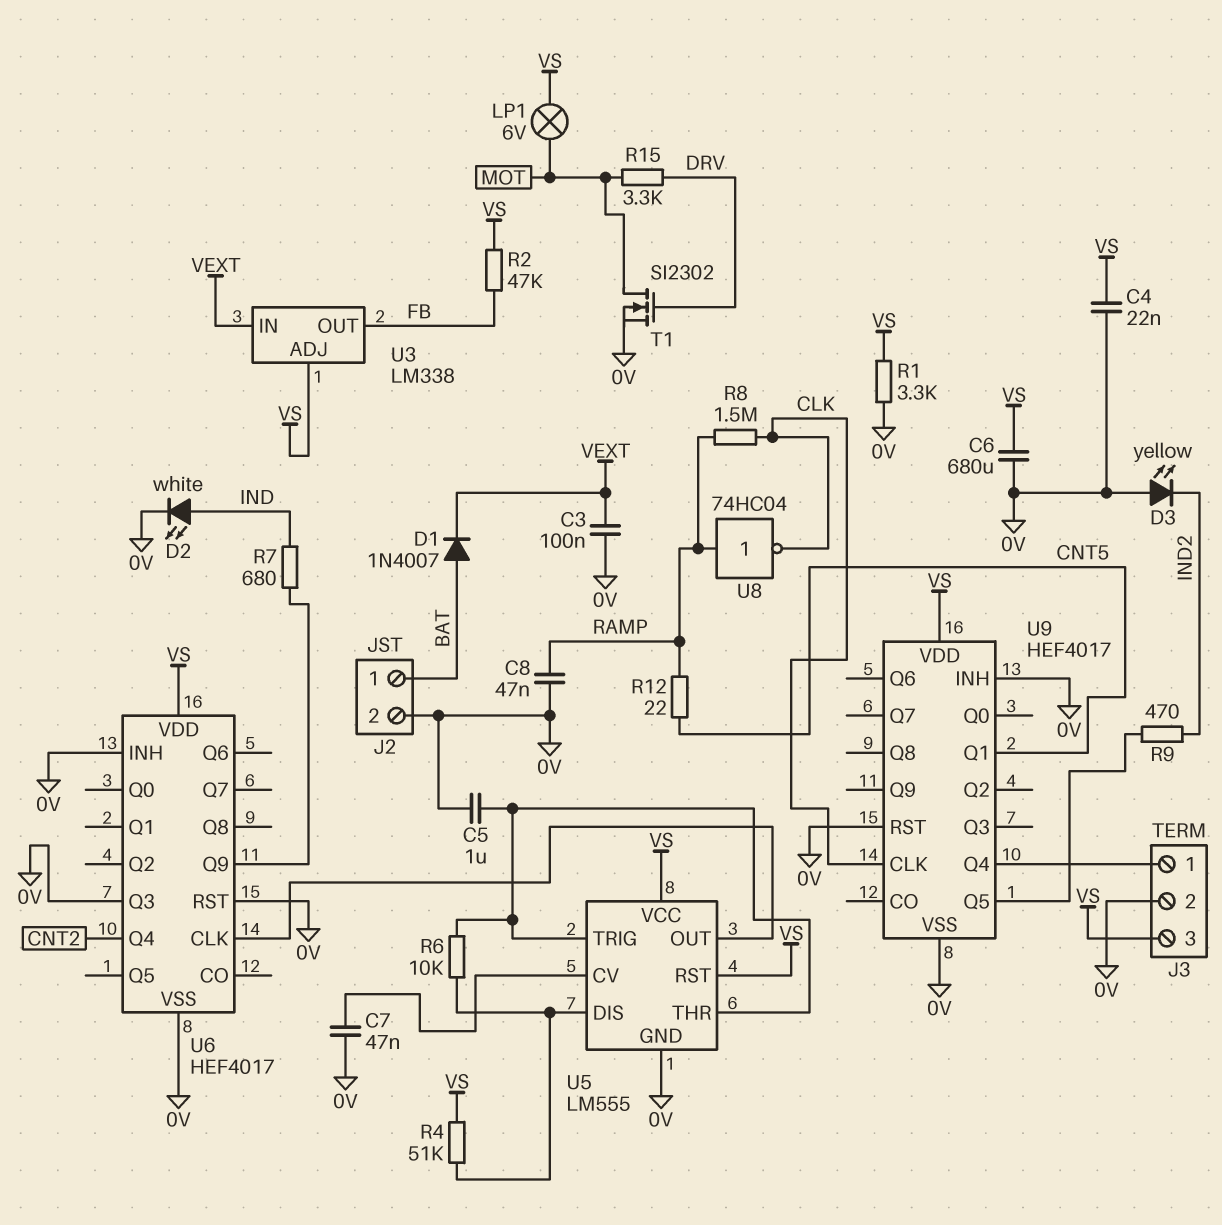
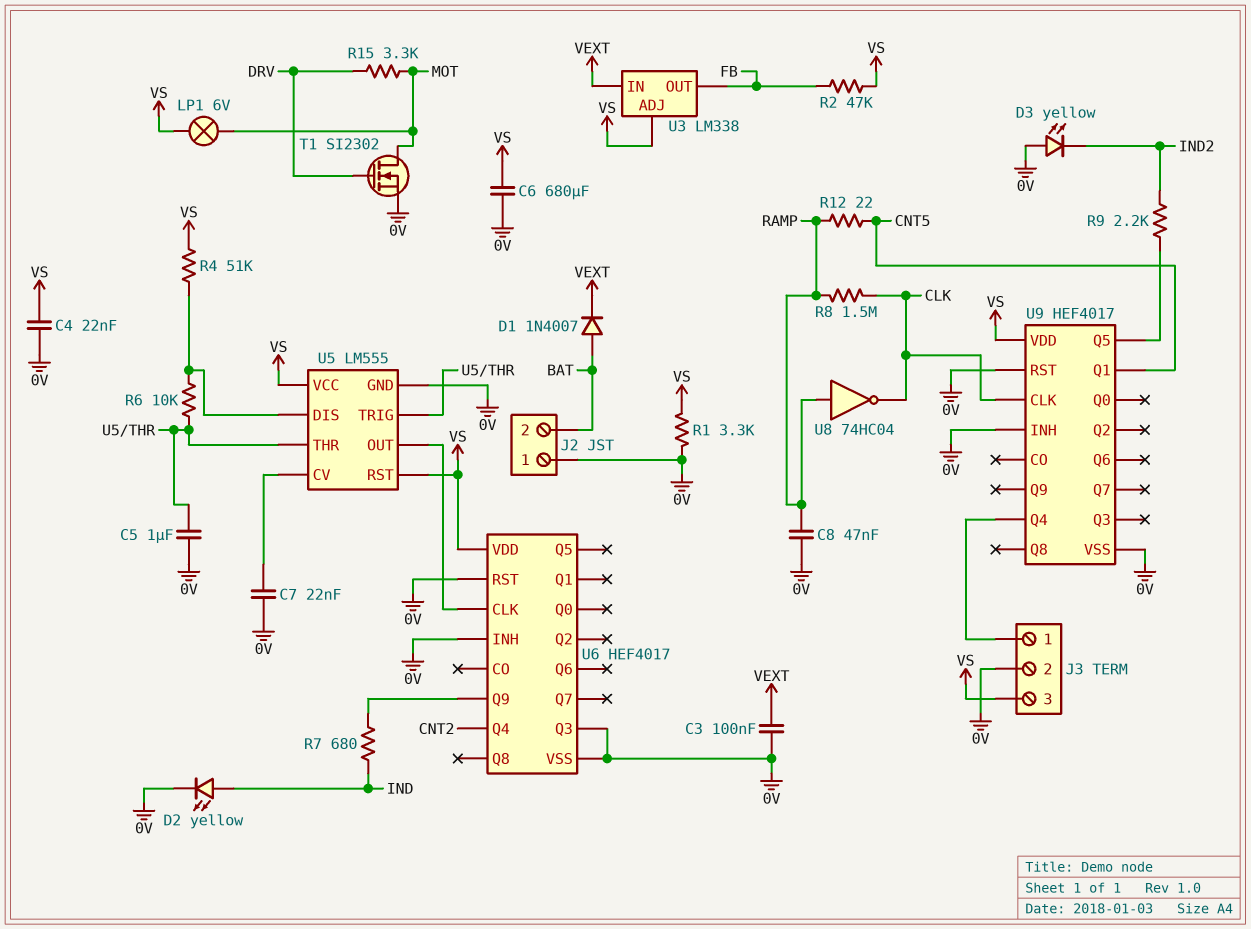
C7: 47nF (0V, U5/CV) -> 22nF (0V, U5/CV)
D2: LED white (A IND, K 0V) -> LED yellow (A IND, K 0V)
J2 pin 1: BAT -> 0V
J2 pin 2: 0V -> BAT
R9: 470 (IND2, U9/Q5) -> 2.2k (IND2, U9/Q5)

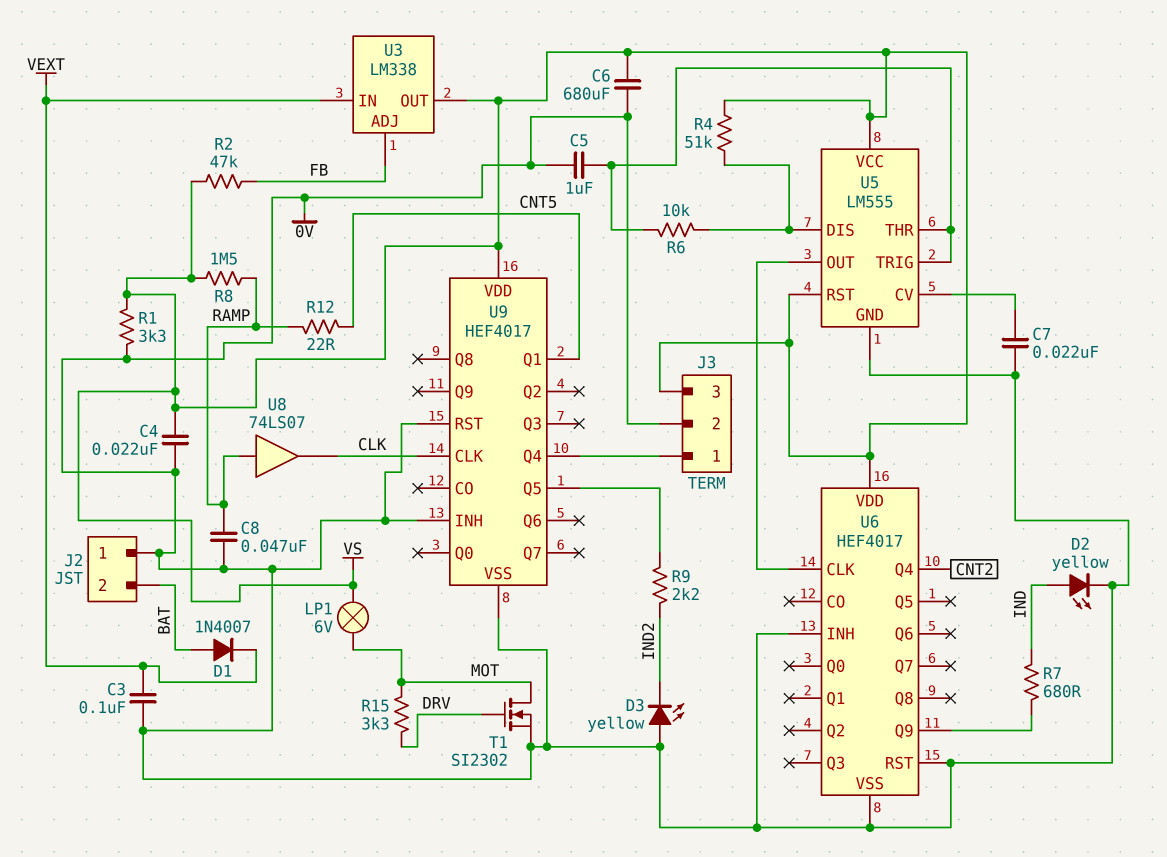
R8: 1.5M (CLK, RAMP) -> 1.5M (RAMP, VS)
U3 pin ADJ: VS -> FB
U3 pin OUT: FB -> VS
U6 pin Q3: 0V -> none
U8: NOT 74HC04 (in RAMP, out CLK) -> buffer 74LS07 (in RAMP, out CLK)

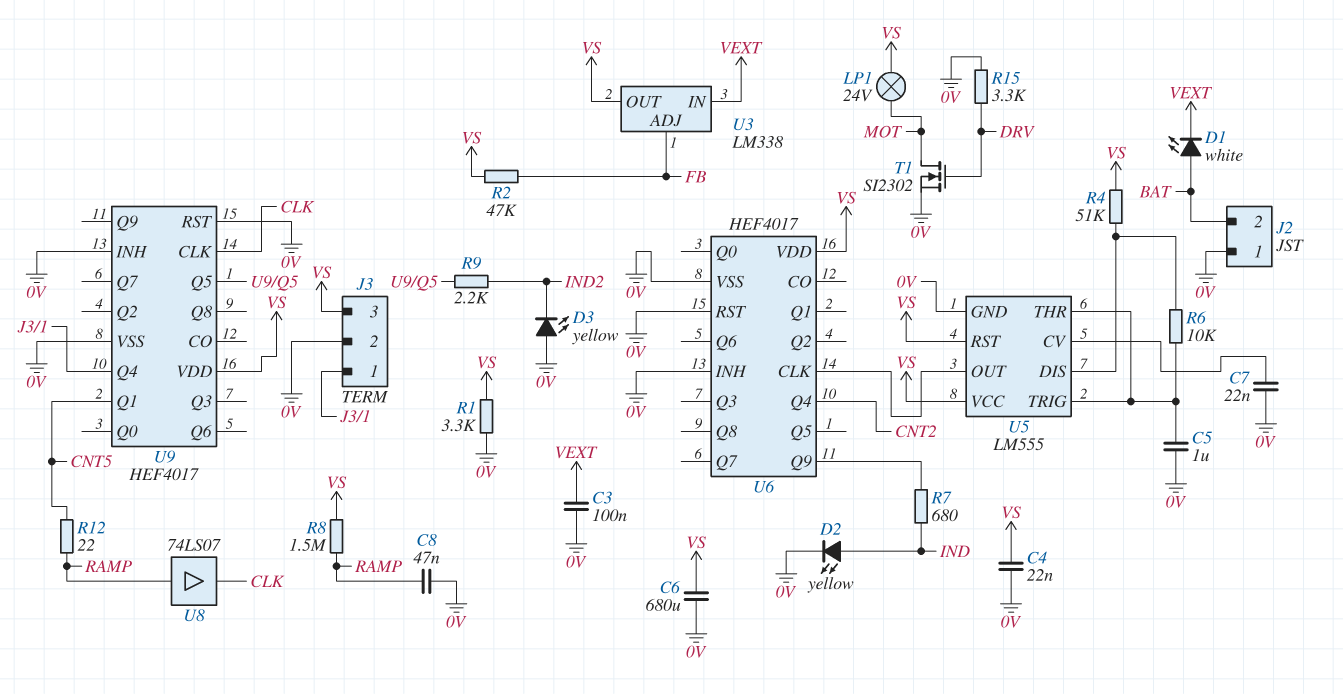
D1: diode 1N4007 (A BAT, K VEXT) -> LED white (A BAT, K VEXT)
LP1: lamp 6V (MOT, VS) -> lamp 24V (MOT, VS)
R15: 3.3k (DRV, MOT) -> 3.3k (0V, DRV)

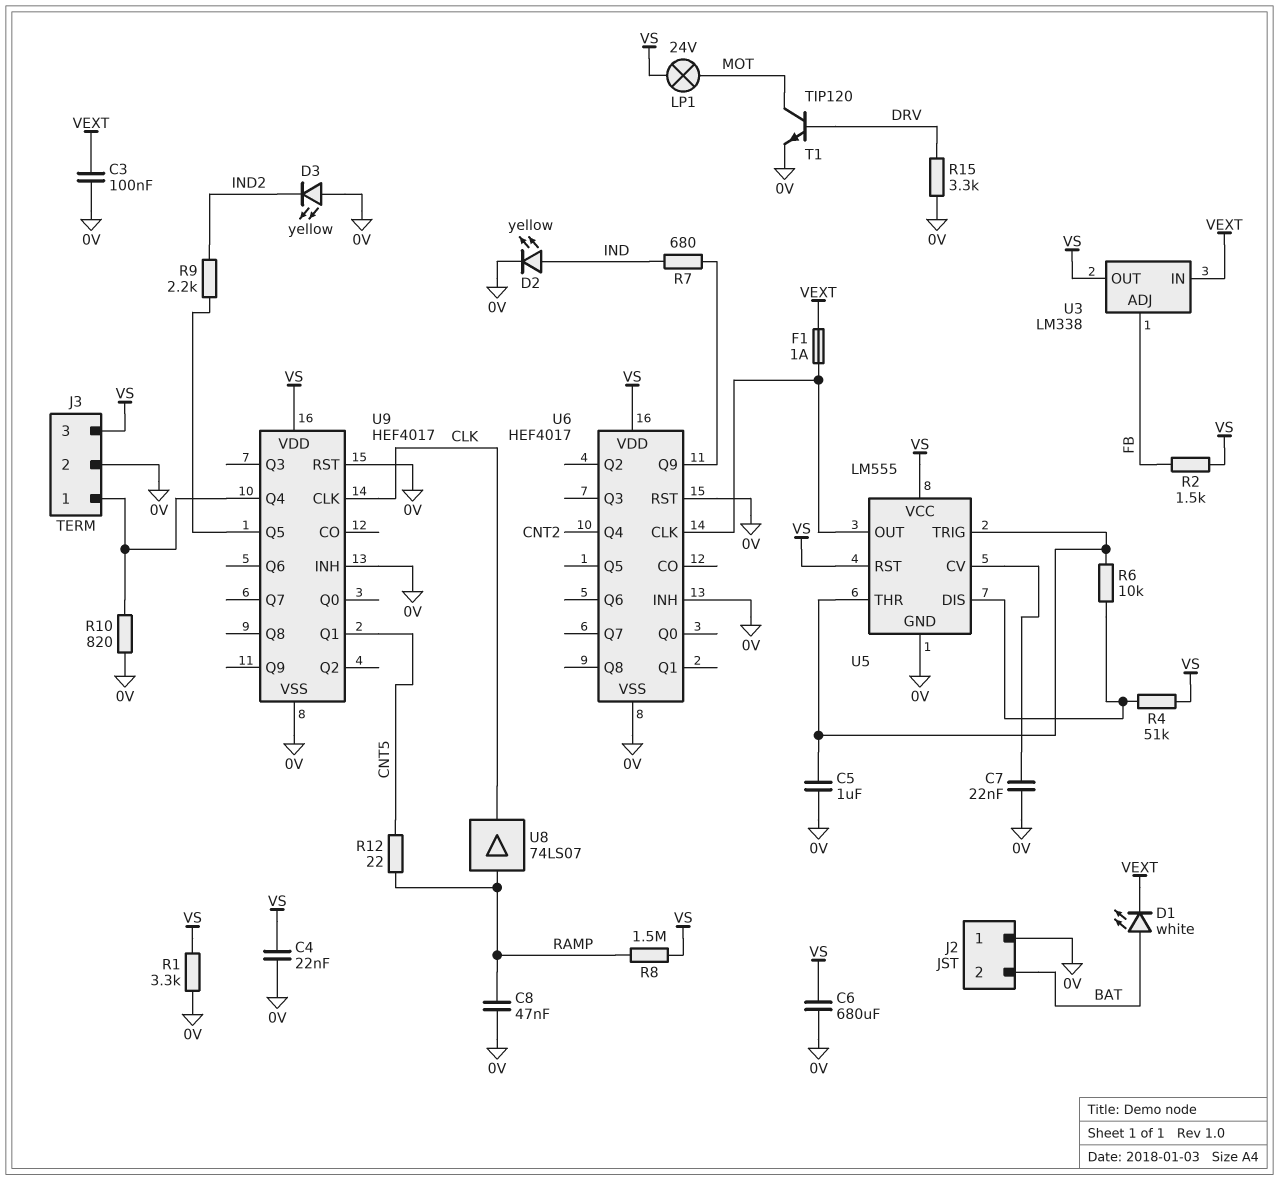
F1: none -> 1A (U5/OUT, VEXT)
R2: 47k (FB, VS) -> 1.5k (FB, VS)
R10: none -> 820 (0V, J3/1)
T1: NMOS SI2302 (G DRV, D MOT, S 0V) -> NPN TIP120 (B DRV, C MOT, E 0V)

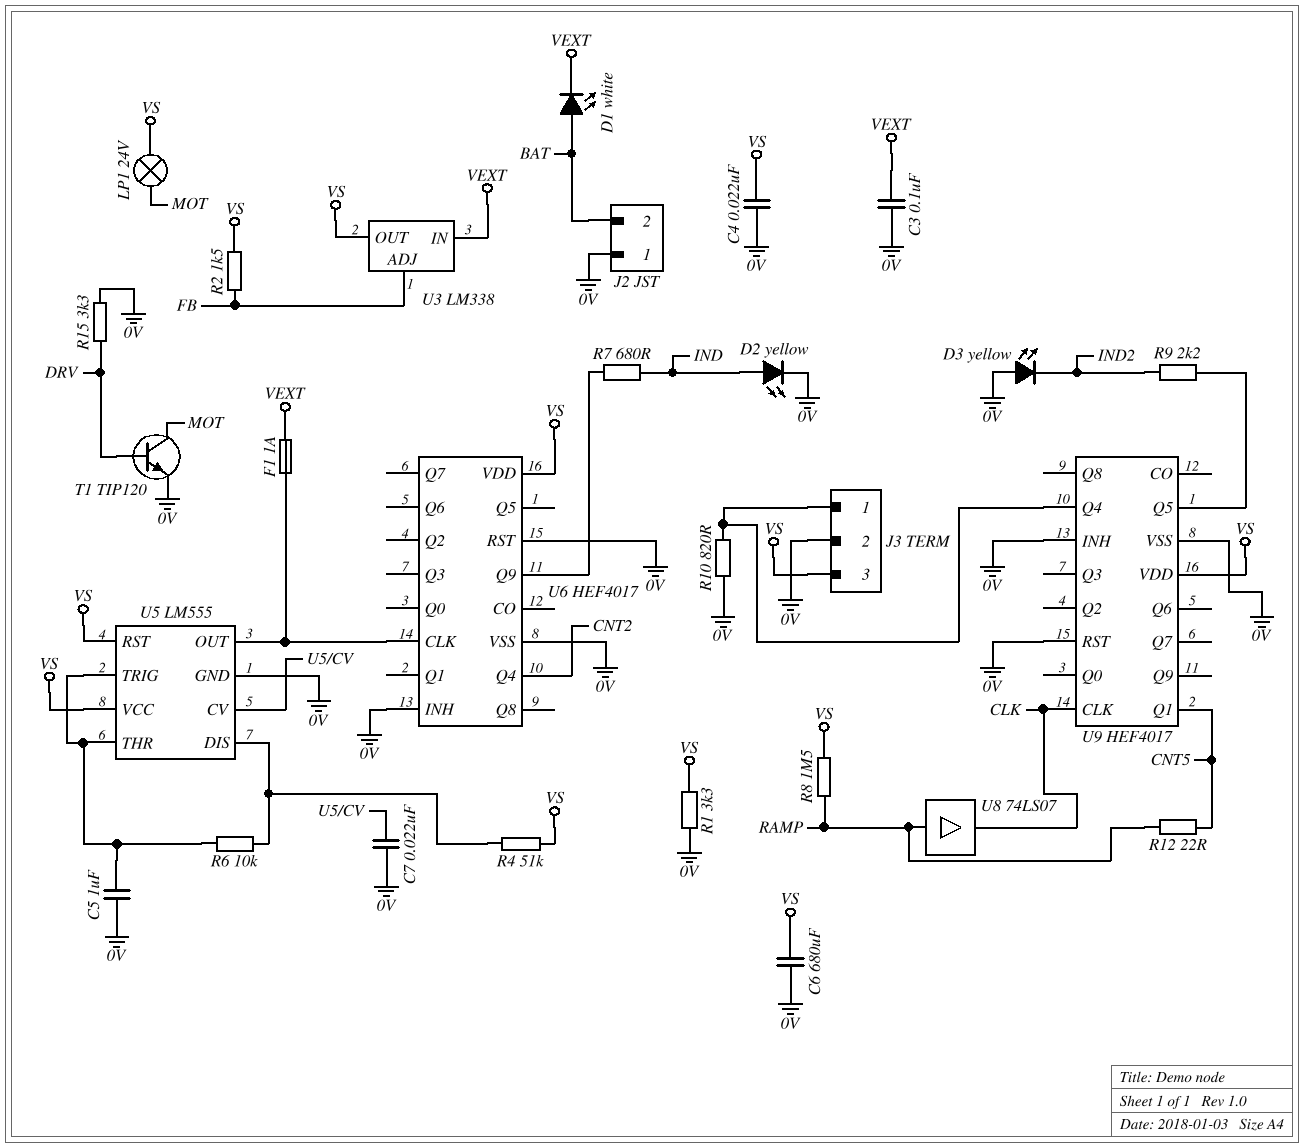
C8: 47nF (0V, RAMP) -> none

